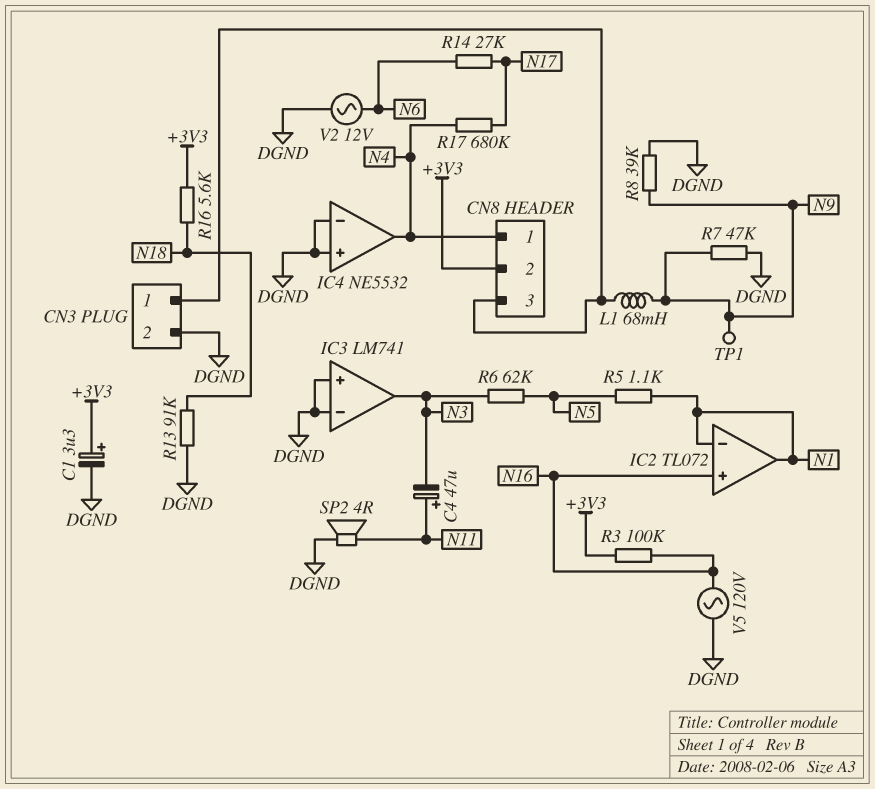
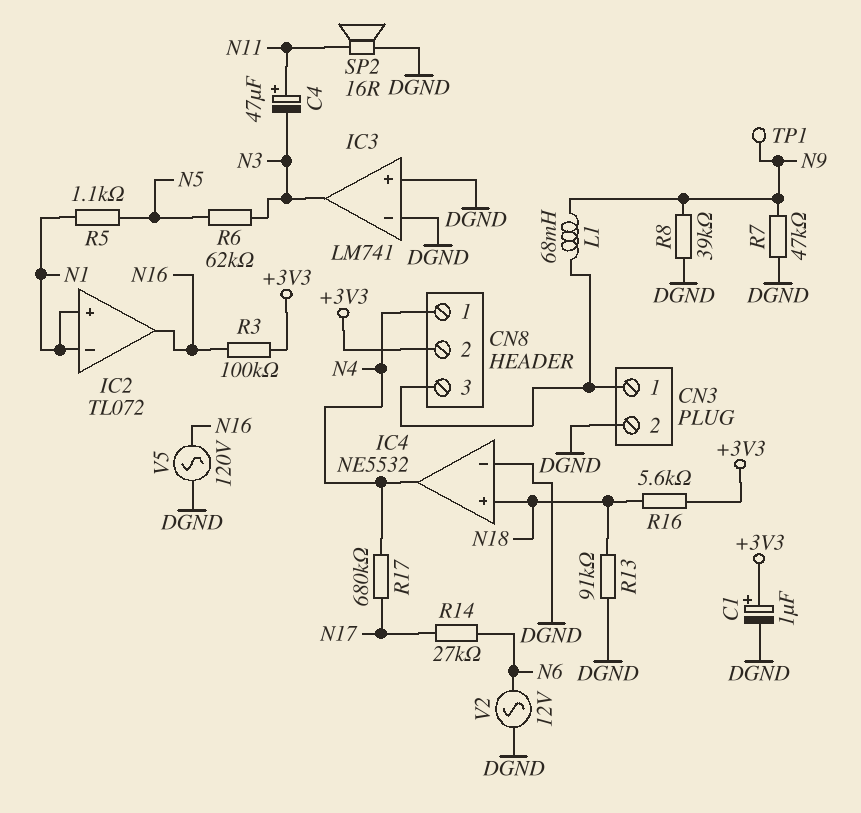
C1: 3.3uF (plus +3V3, minus DGND) -> 1uF (plus +3V3, minus DGND)
IC2 pin in+: N16 -> N1
IC2 pin out: N1 -> N16
IC4 pin in+: DGND -> N18
SP2: speaker 4R (DGND, N11) -> speaker 16R (DGND, N11)

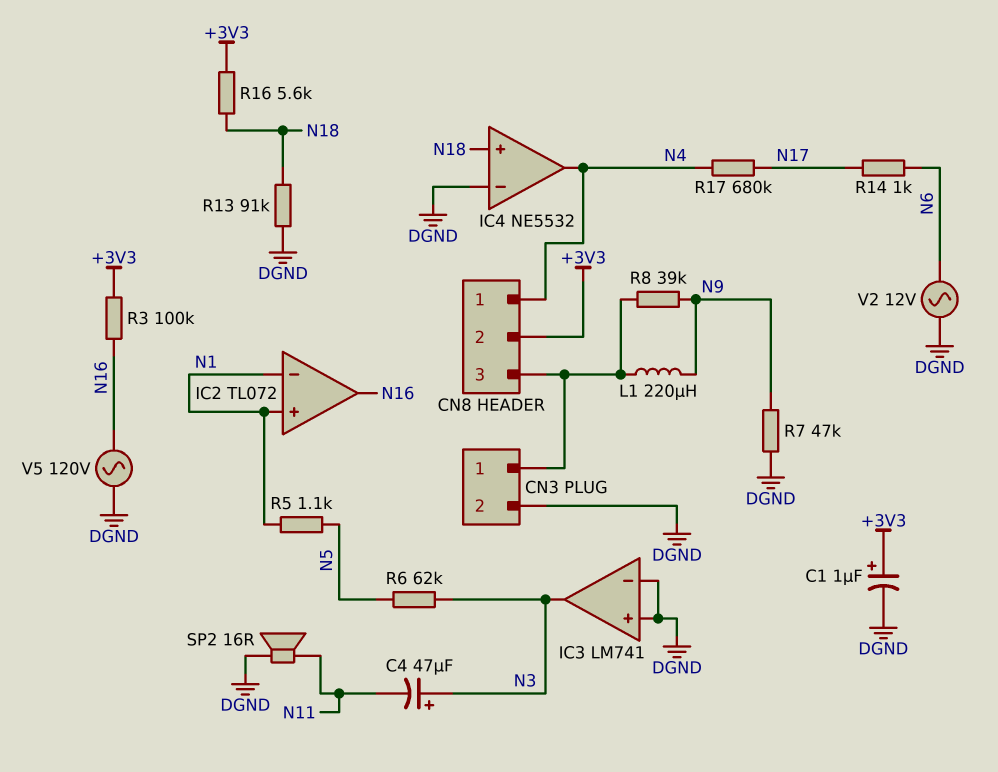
C4: 47uF (plus N11, minus N3) -> 47uF (plus N3, minus N11)
L1: 68mH (CN3/1, N9) -> 220uH (CN3/1, N9)
R8: 39k (DGND, N9) -> 39k (CN3/1, N9)
R14: 27k (N6, N17) -> 1k (N6, N17)
TP1: test point (N9) -> none

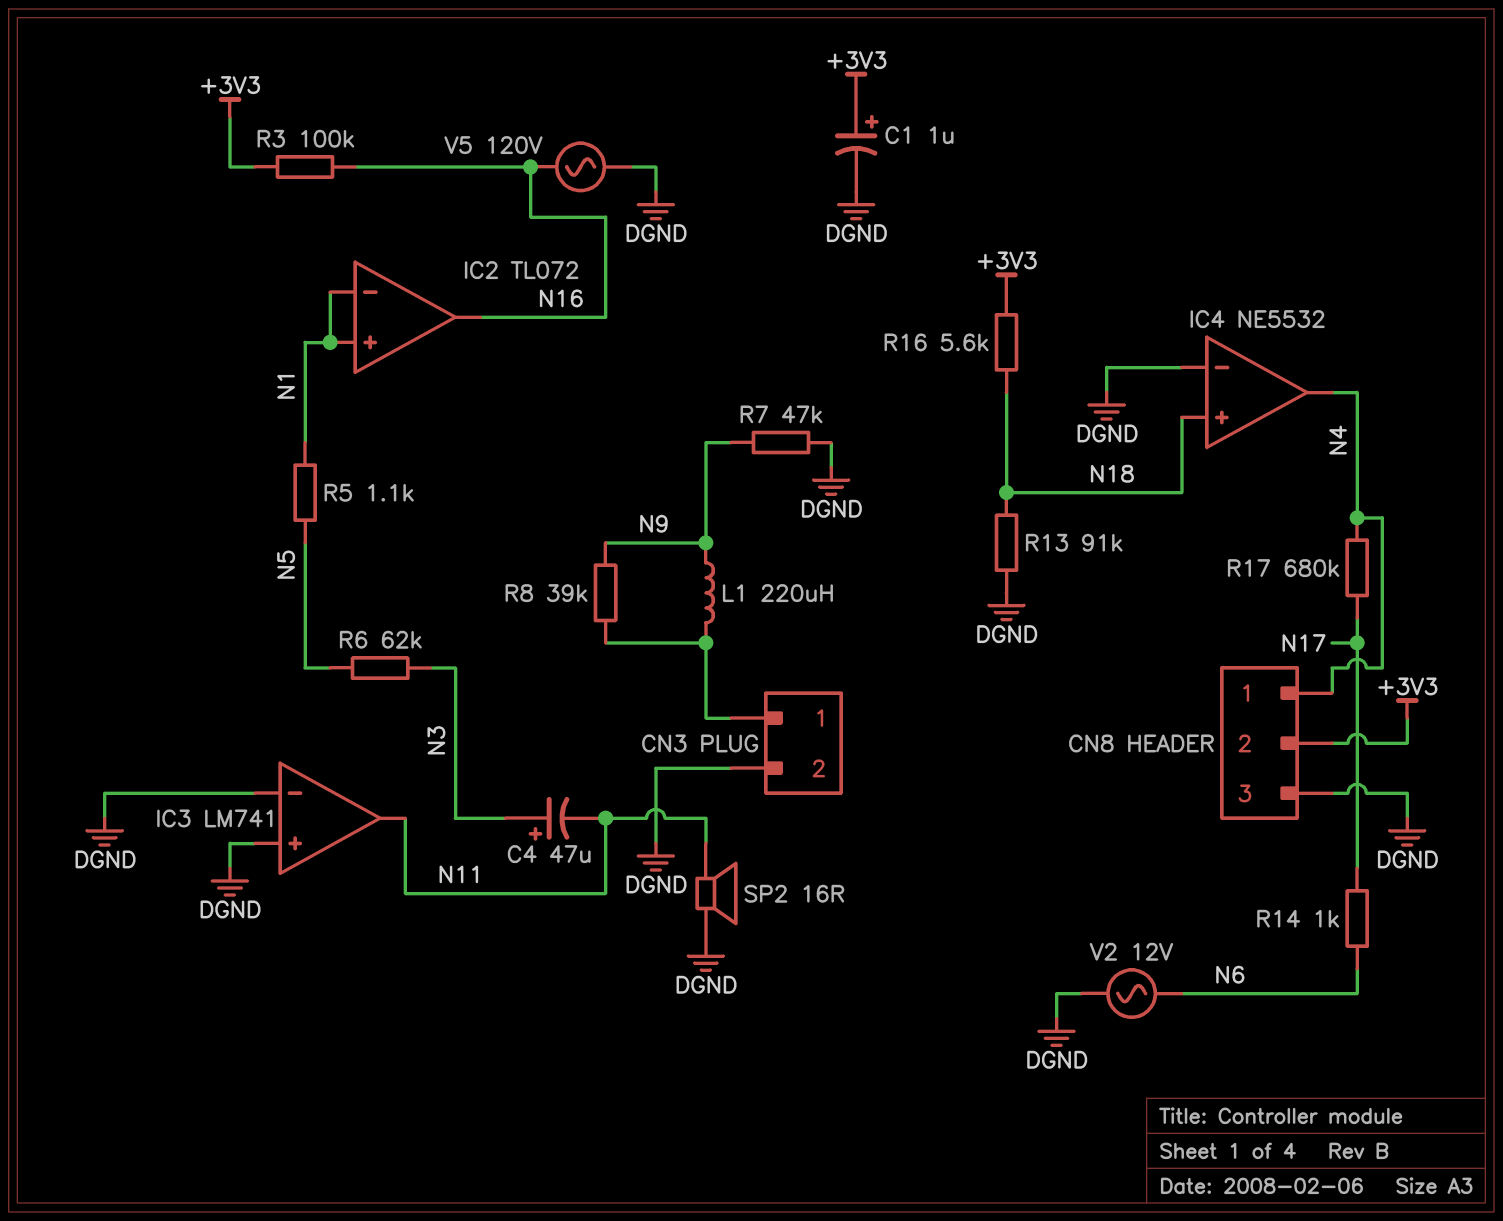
CN8 pin 3: CN3/1 -> DGND
IC3 pin out: N3 -> N11

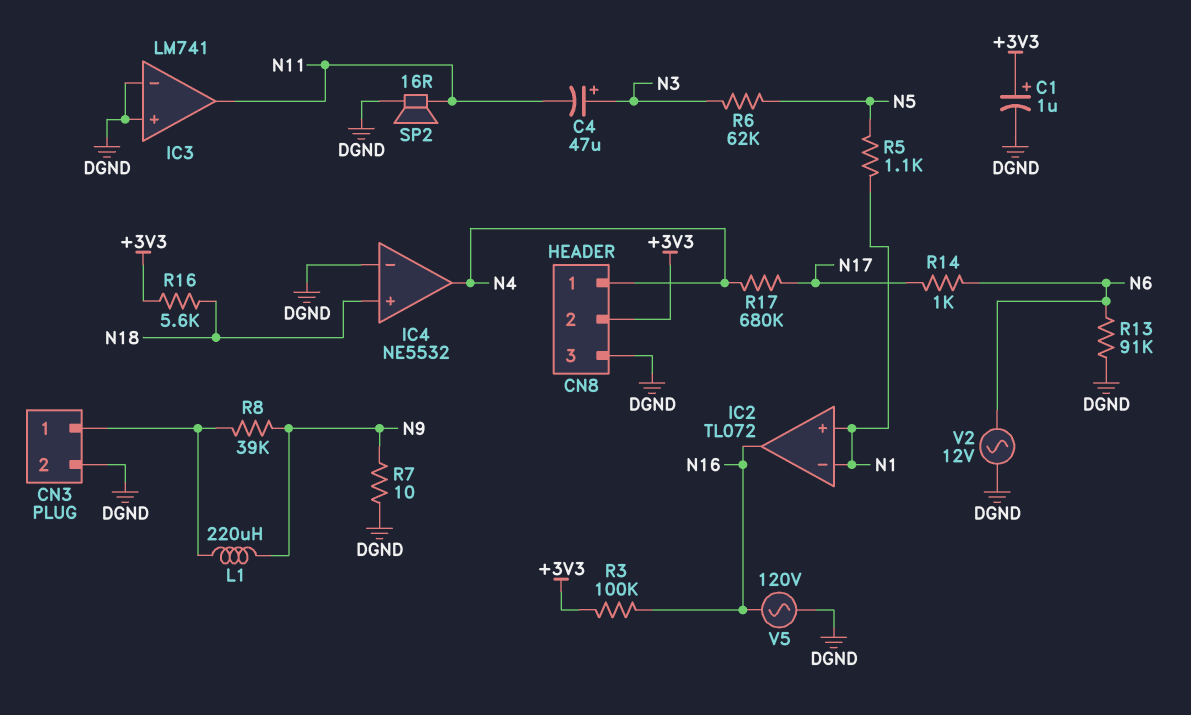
R7: 47k (DGND, N9) -> 10 (DGND, N9)
R13: 91k (DGND, N18) -> 91k (DGND, N6)

